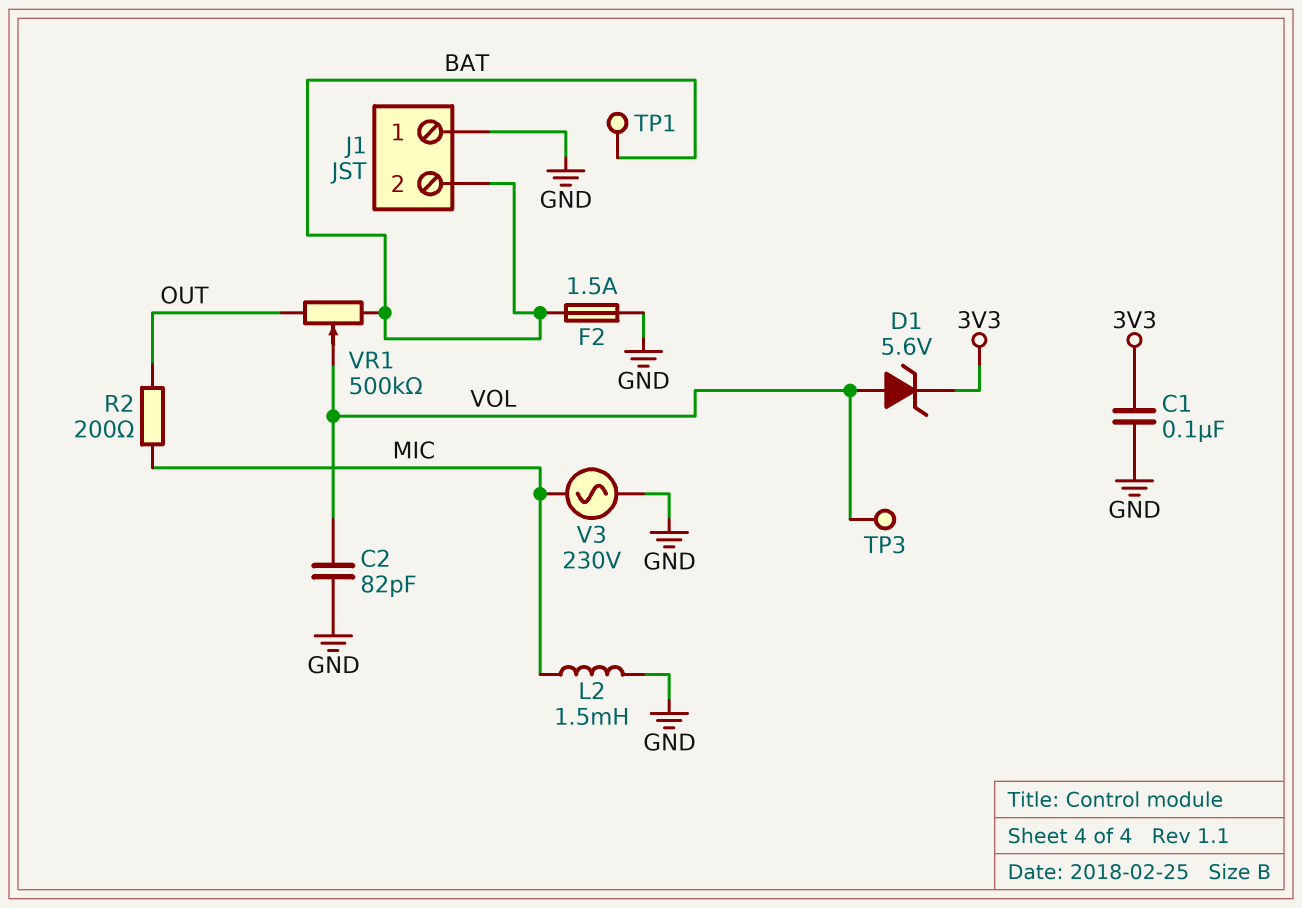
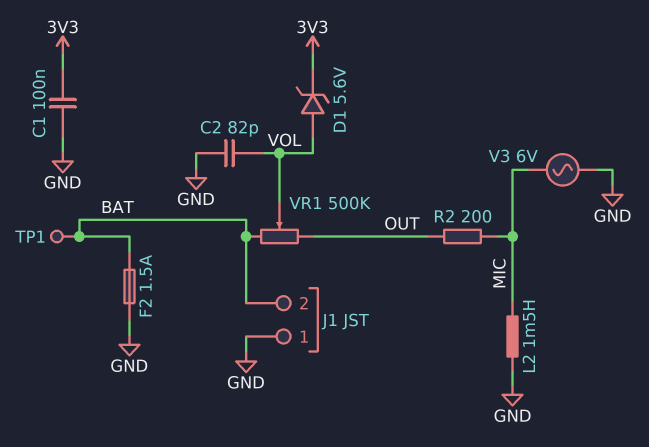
TP3: test point (VOL) -> none
V3: AC 230V (GND, MIC) -> AC 6V (GND, MIC)

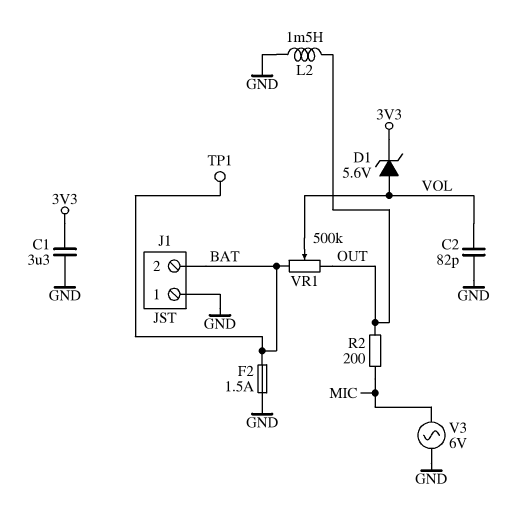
C1: 100nF (3V3, GND) -> 3.3uF (3V3, GND)
L2: 1.5mH (GND, MIC) -> 1.5mH (GND, OUT)

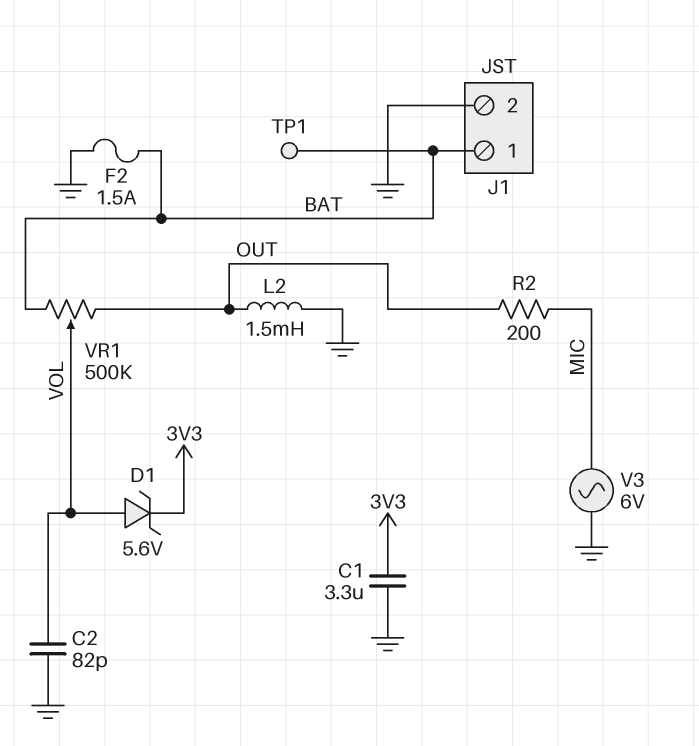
J1 pin 1: GND -> BAT
J1 pin 2: BAT -> GND

